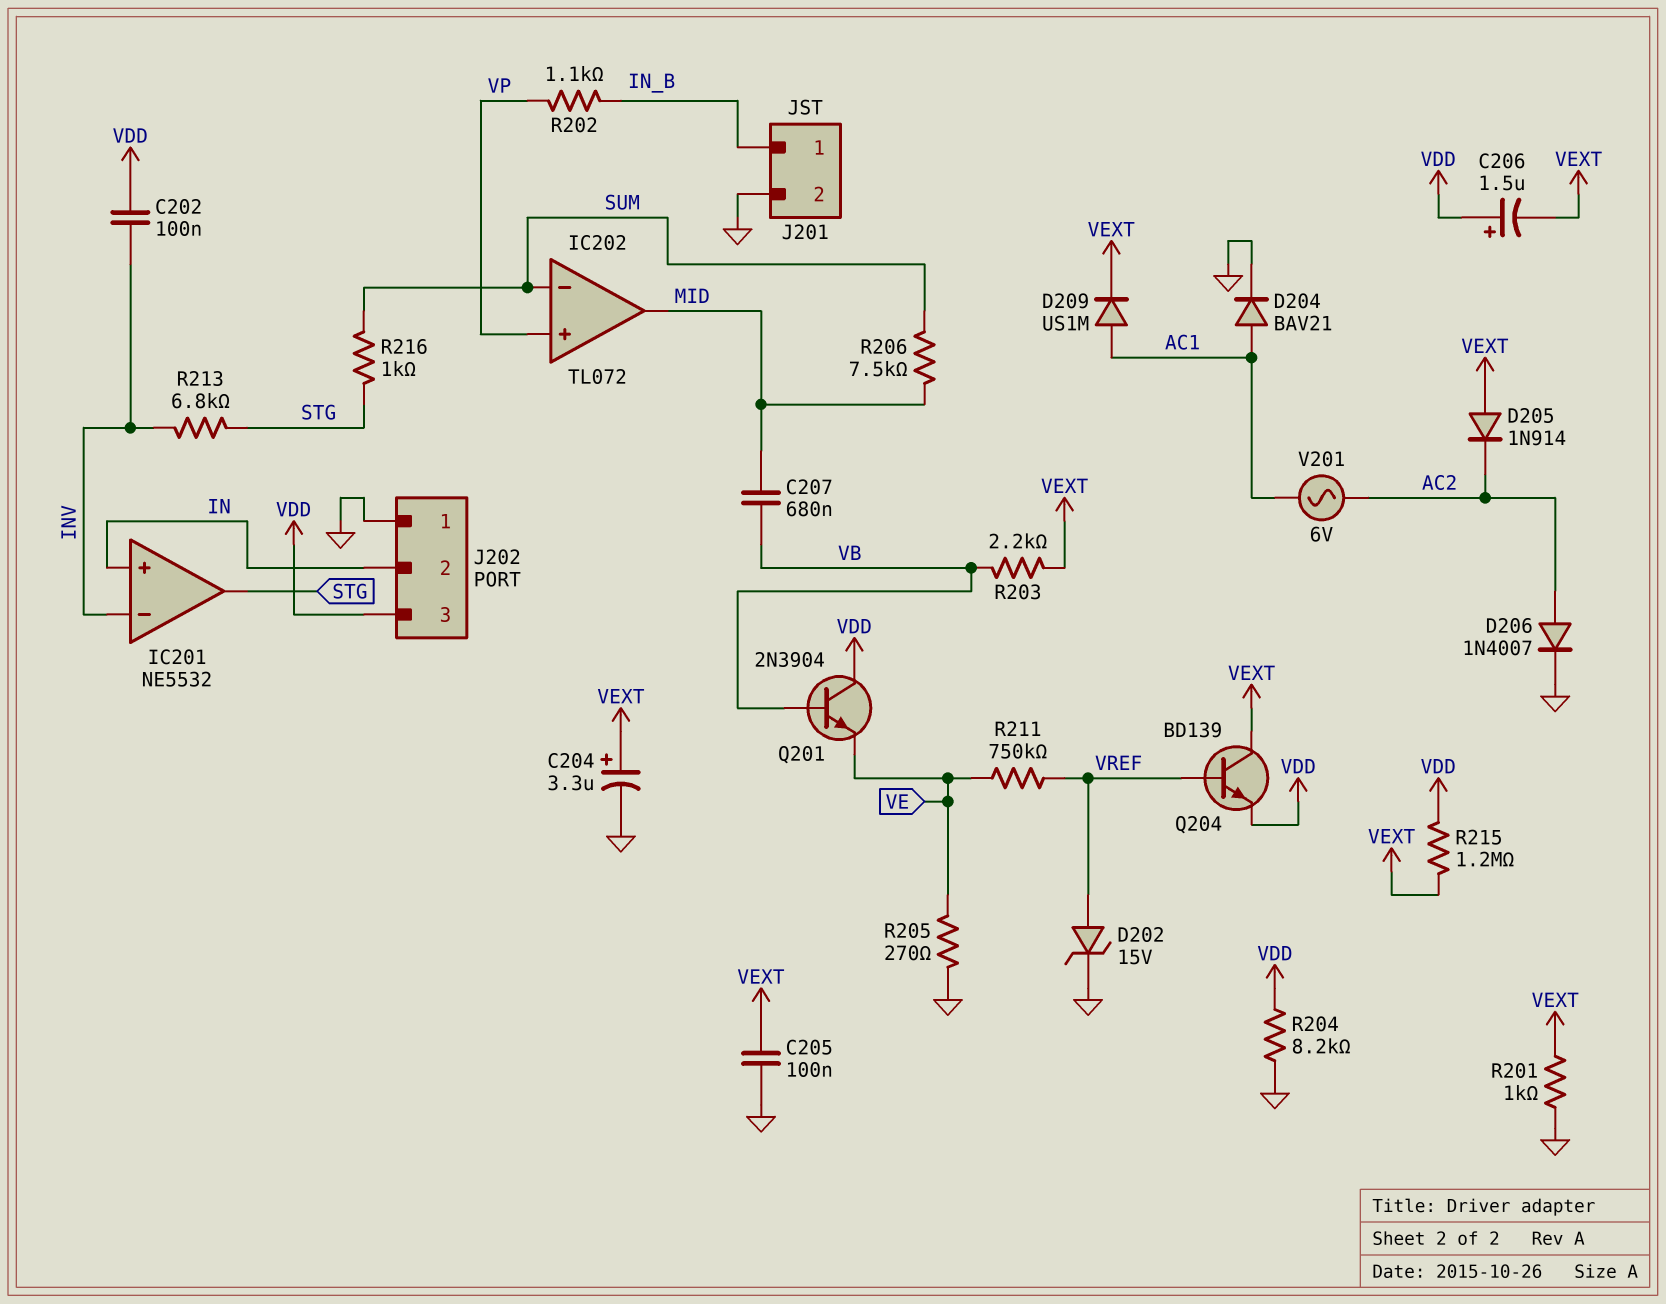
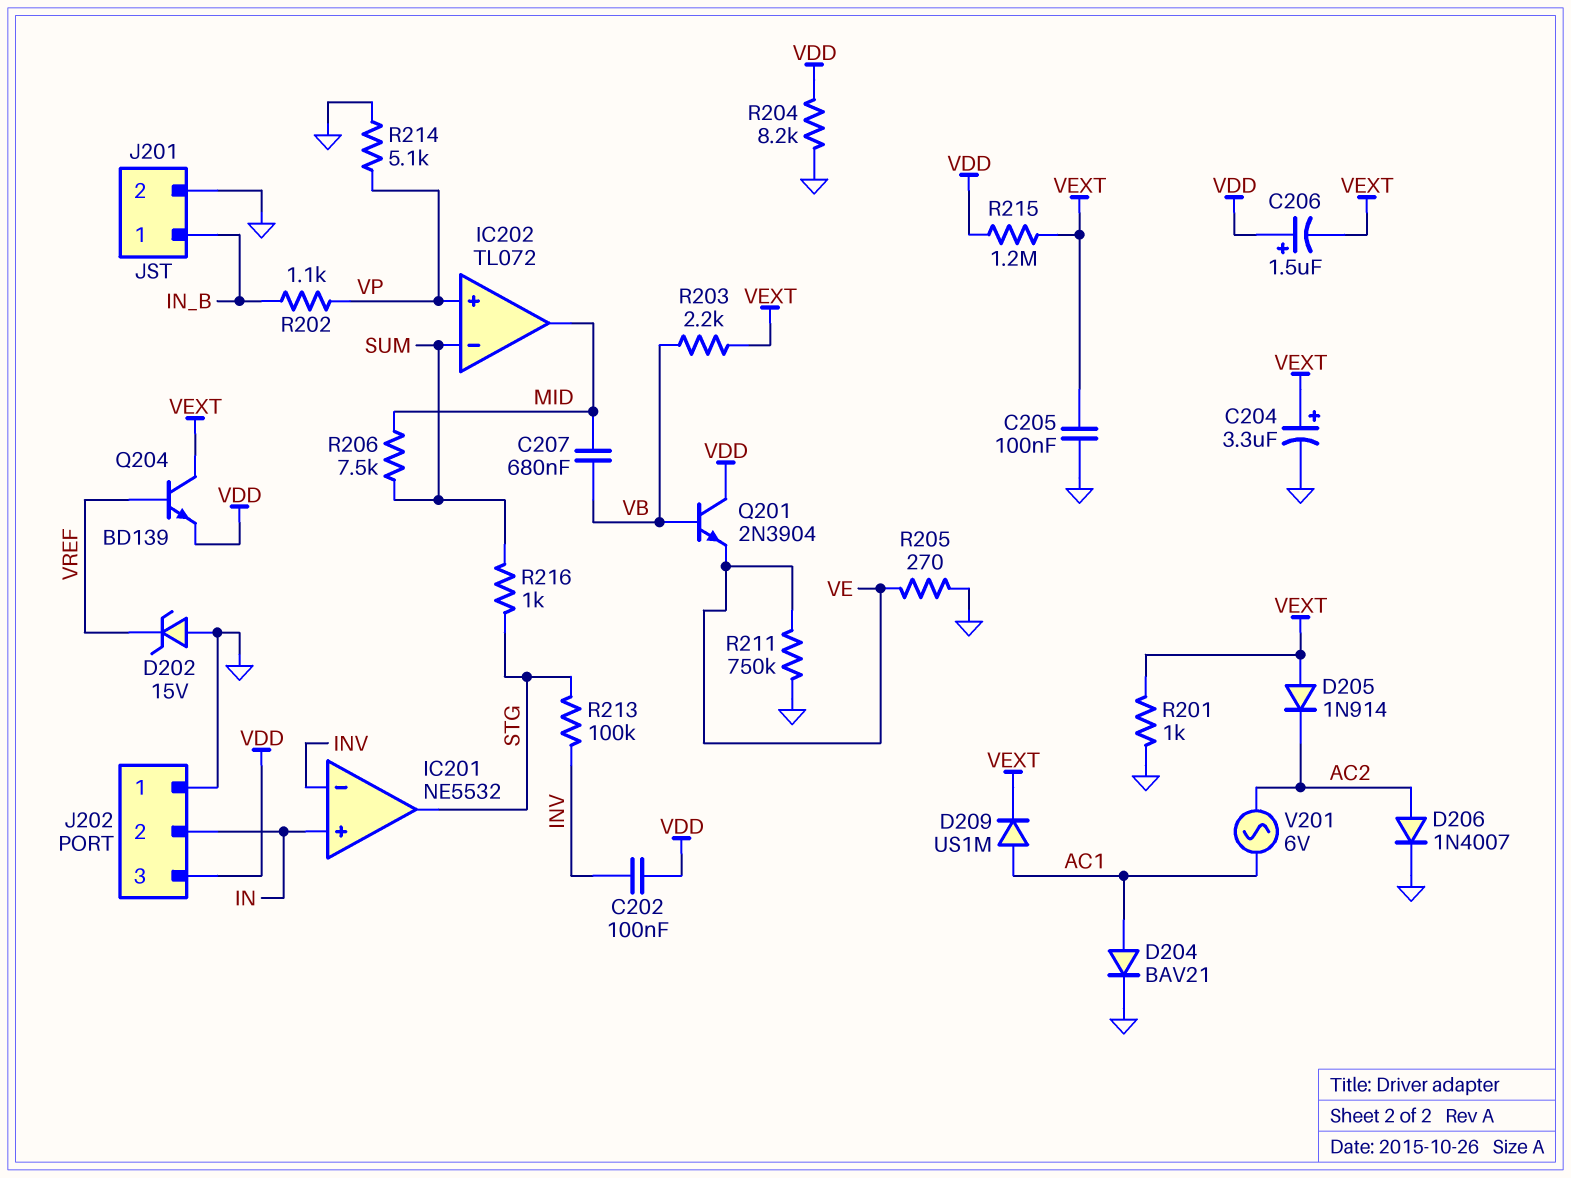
D202: zener 15V (A VREF, K GND) -> zener 15V (A GND, K VREF)
R211: 750k (VE, VREF) -> 750k (GND, VE)
R213: 6.8k (INV, STG) -> 100k (INV, STG)
R214: none -> 5.1k (GND, VP)

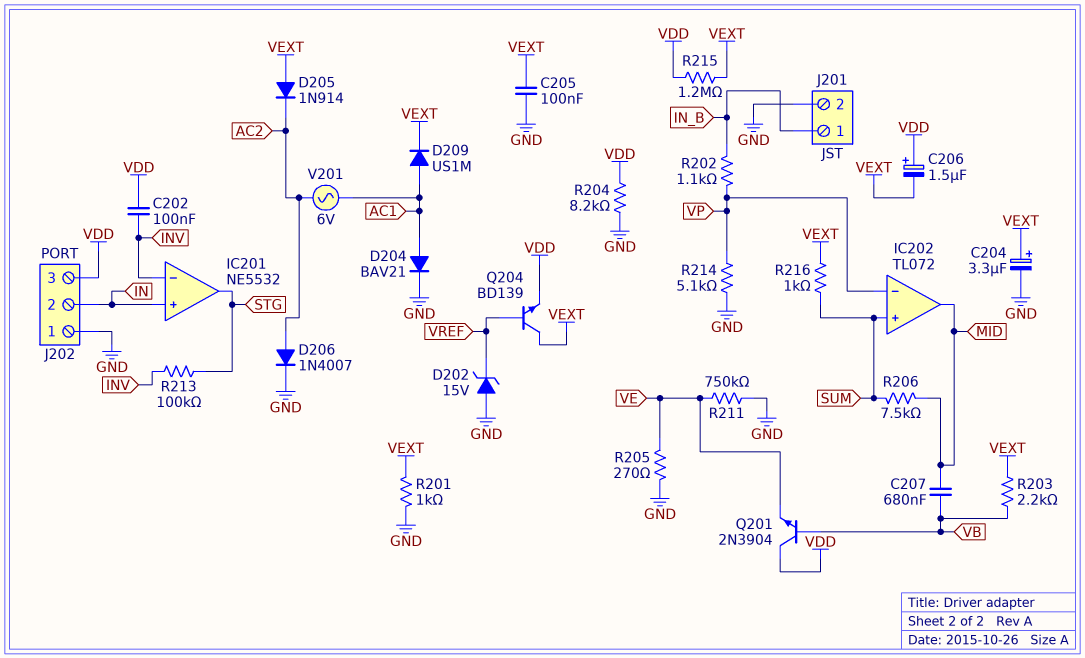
IC202 pin in+: VP -> SUM
IC202 pin in-: SUM -> VP
R216: 1k (STG, SUM) -> 1k (SUM, VEXT)

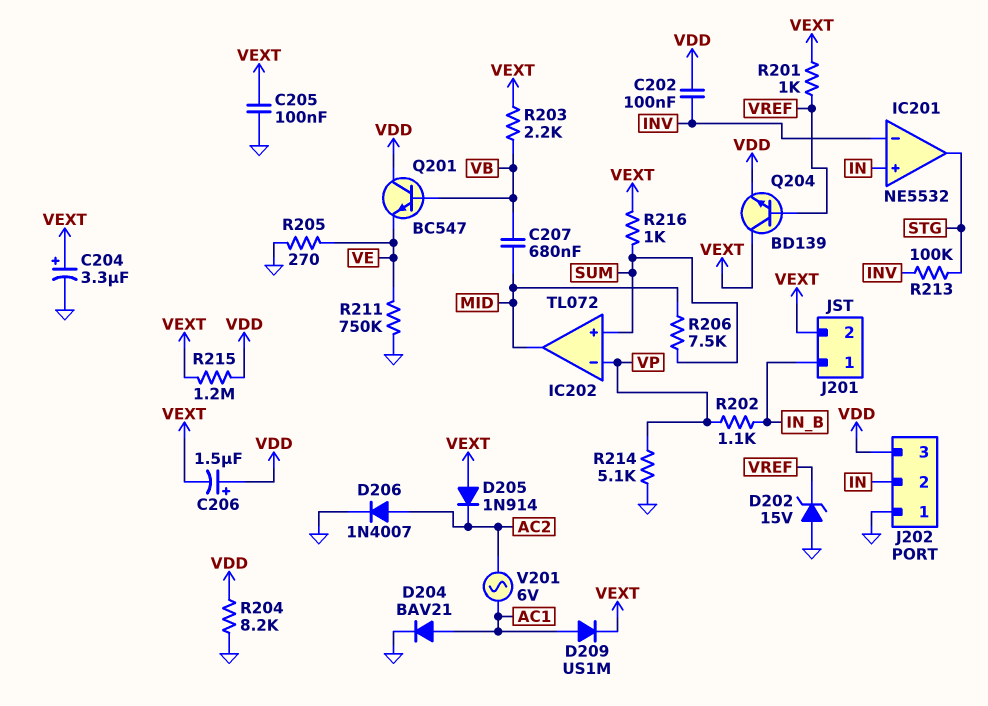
J201 pin 2: GND -> VEXT
Q201: NPN 2N3904 (B VB, C VDD, E VE) -> NPN BC547 (B VB, C VDD, E VE)
R201: 1k (GND, VEXT) -> 1k (VEXT, VREF)

